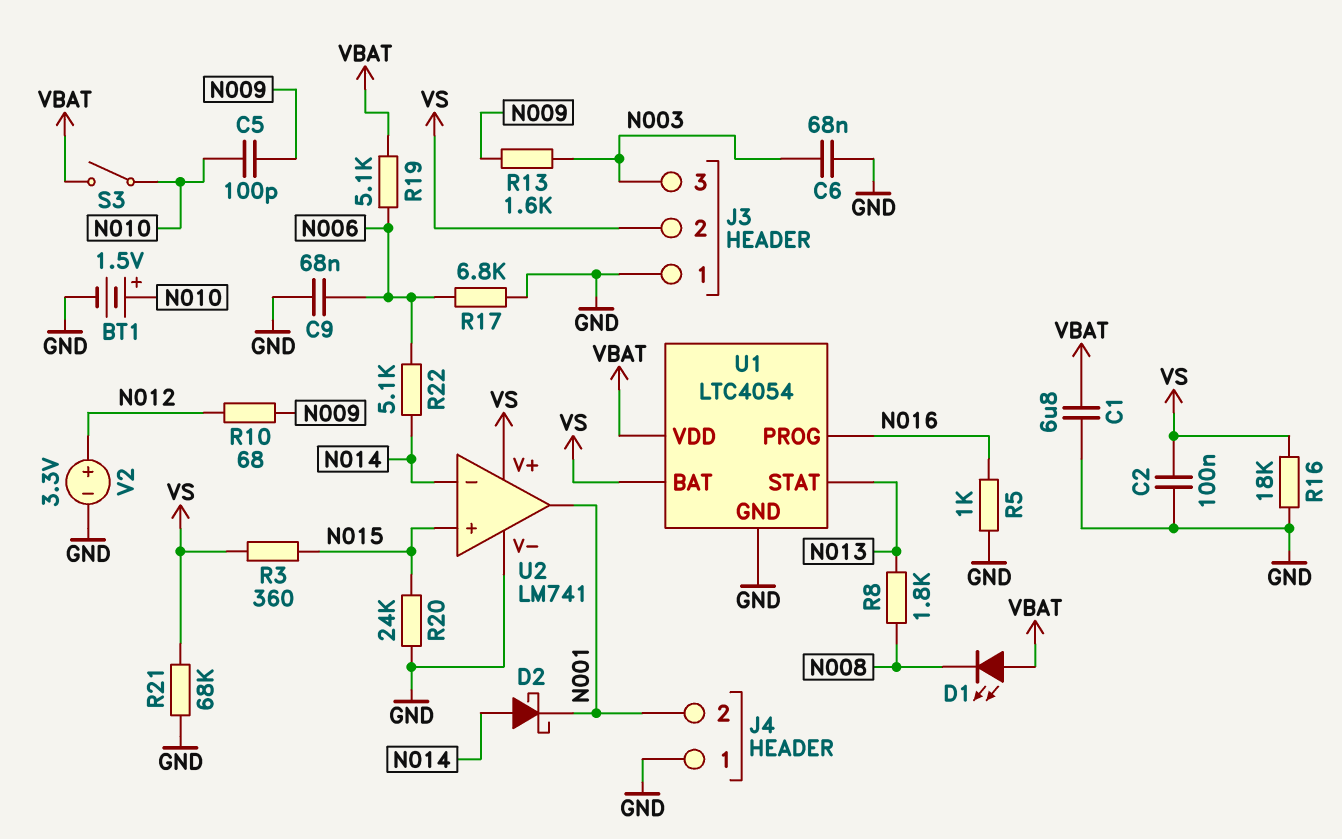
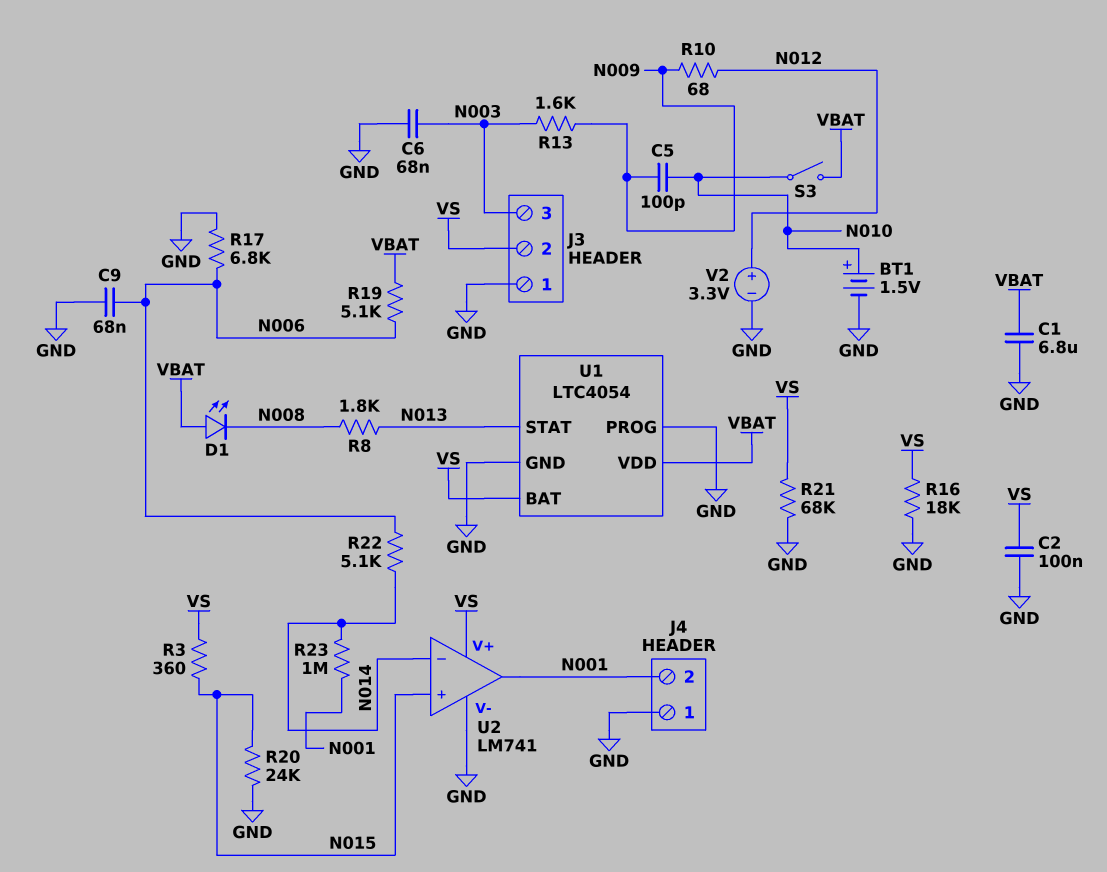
D2: schottky (A N014, K N001) -> none
R5: 1k (GND, N016) -> none
R23: none -> 1M (N001, N014)
U1 pin PROG: N016 -> GND

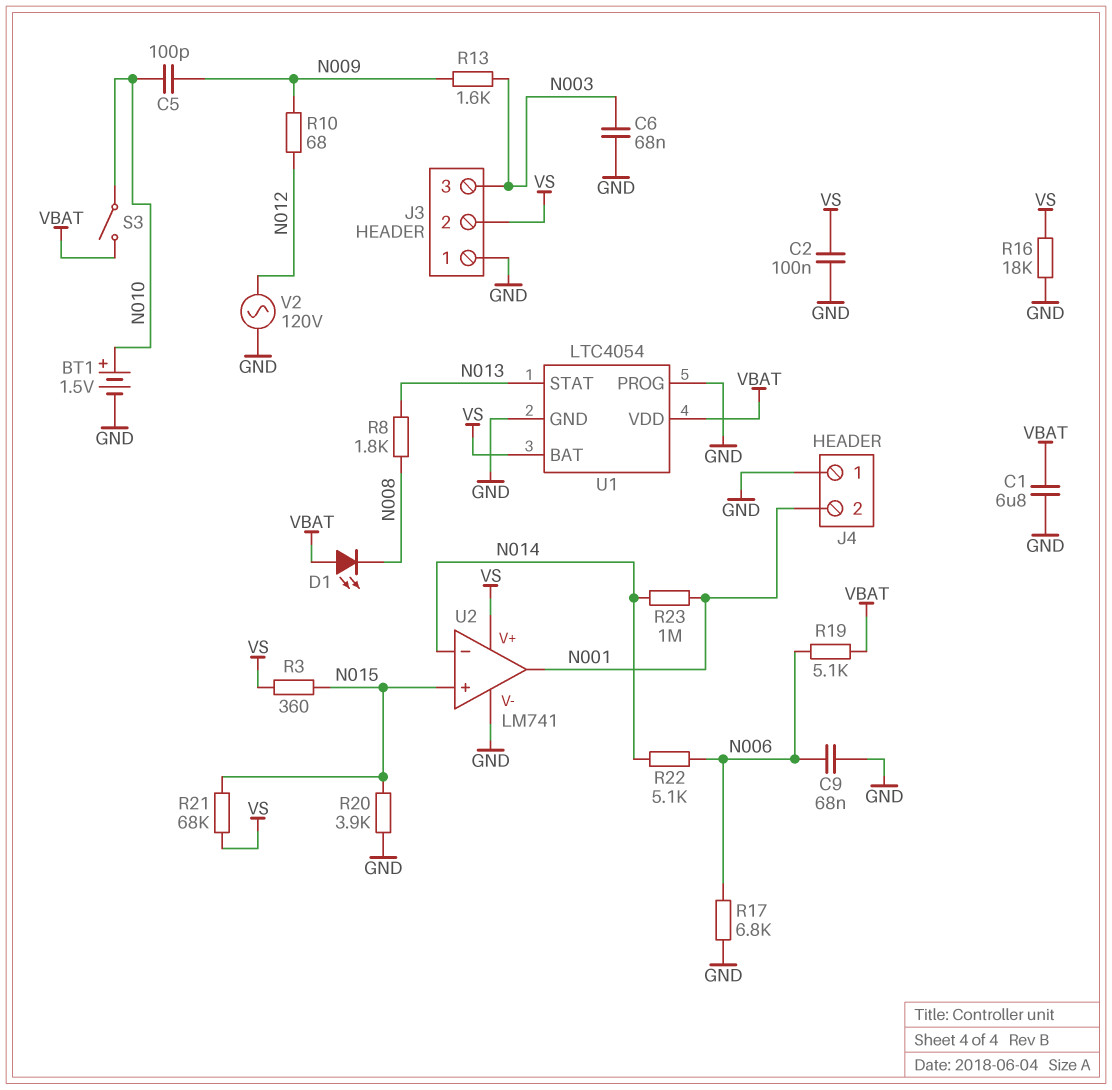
R20: 24k (GND, N015) -> 3.9k (GND, N015)
R21: 68k (GND, VS) -> 68k (N015, VS)
V2: 3.3V (plus N012, minus GND) -> AC 120V (GND, N012)

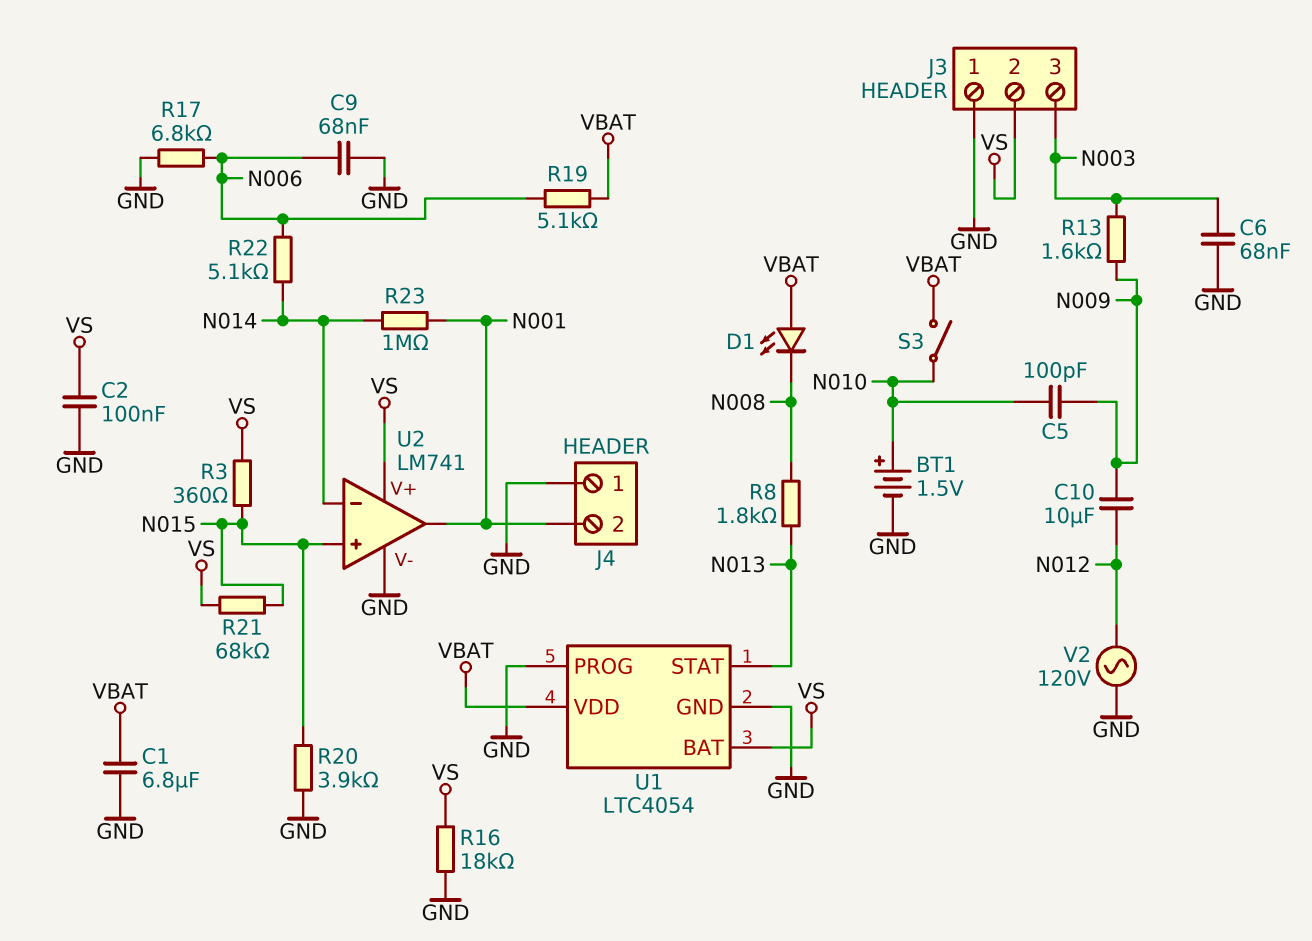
C10: none -> 10uF (N009, N012)
R10: 68 (N009, N012) -> none

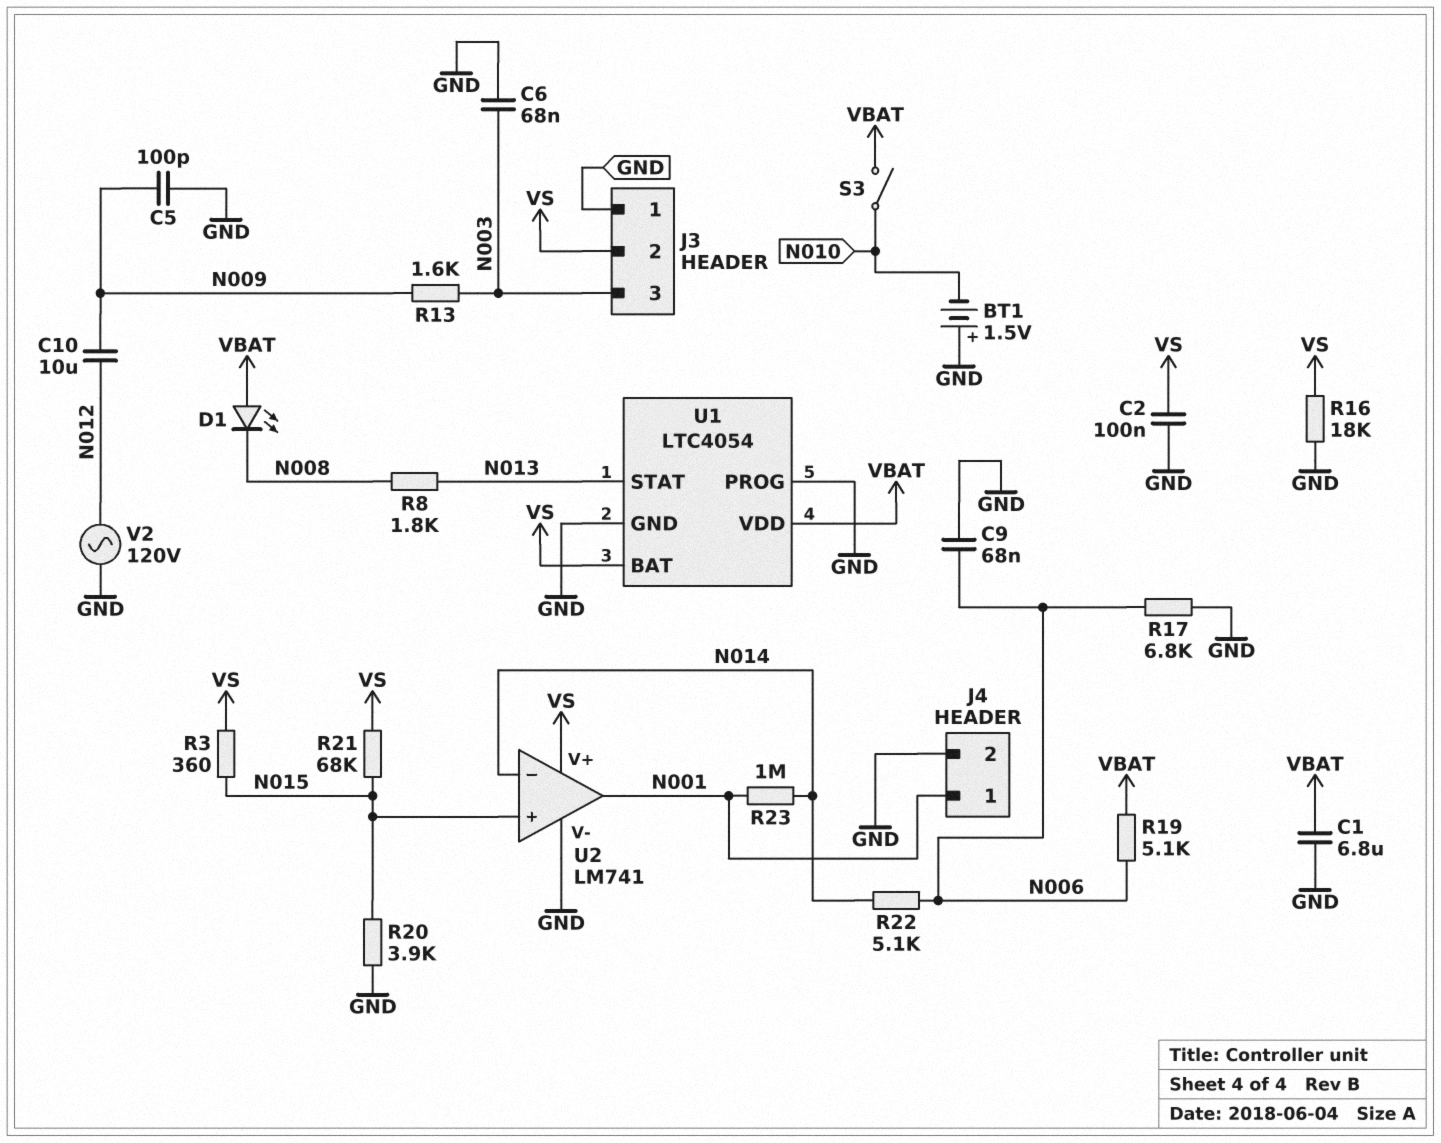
BT1: 1.5V (plus N010, minus GND) -> 1.5V (plus GND, minus N010)
C5: 100pF (N009, N010) -> 100pF (GND, N009)
J4 pin 1: GND -> N001
J4 pin 2: N001 -> GND

